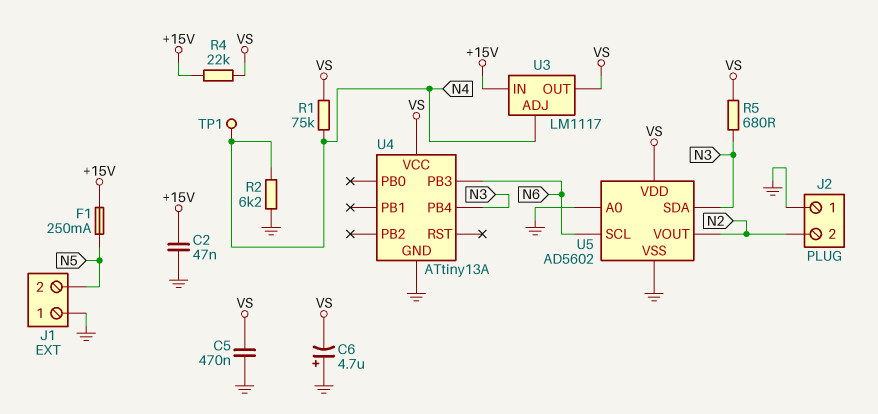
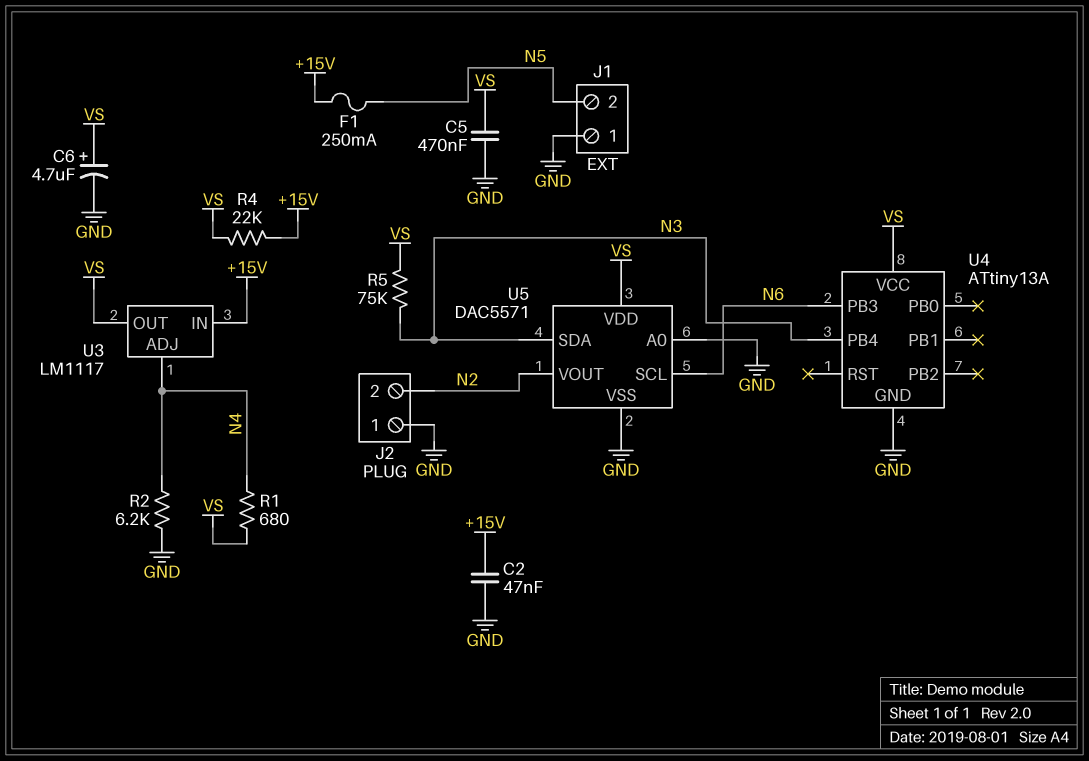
C6: 4.7uF (plus GND, minus VS) -> 4.7uF (plus VS, minus GND)
R1: 75k (N4, VS) -> 680 (N4, VS)
R5: 680 (N3, VS) -> 75k (N3, VS)
TP1: test point (N4) -> none
U5: AD5602 -> DAC5571

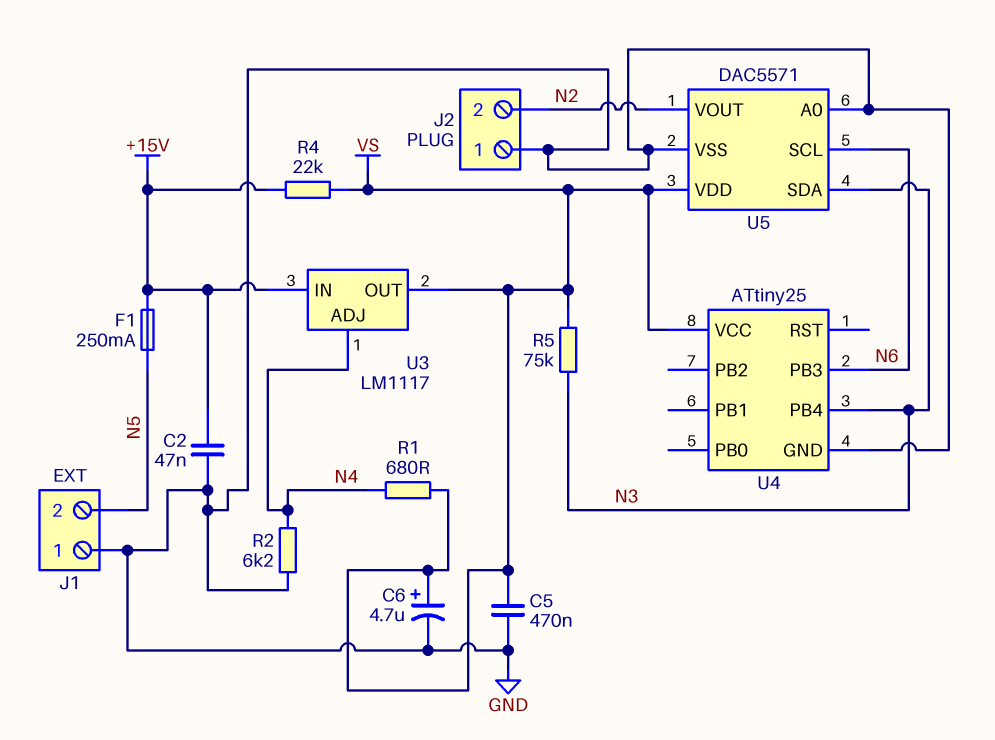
U4: ATtiny13A -> ATtiny25

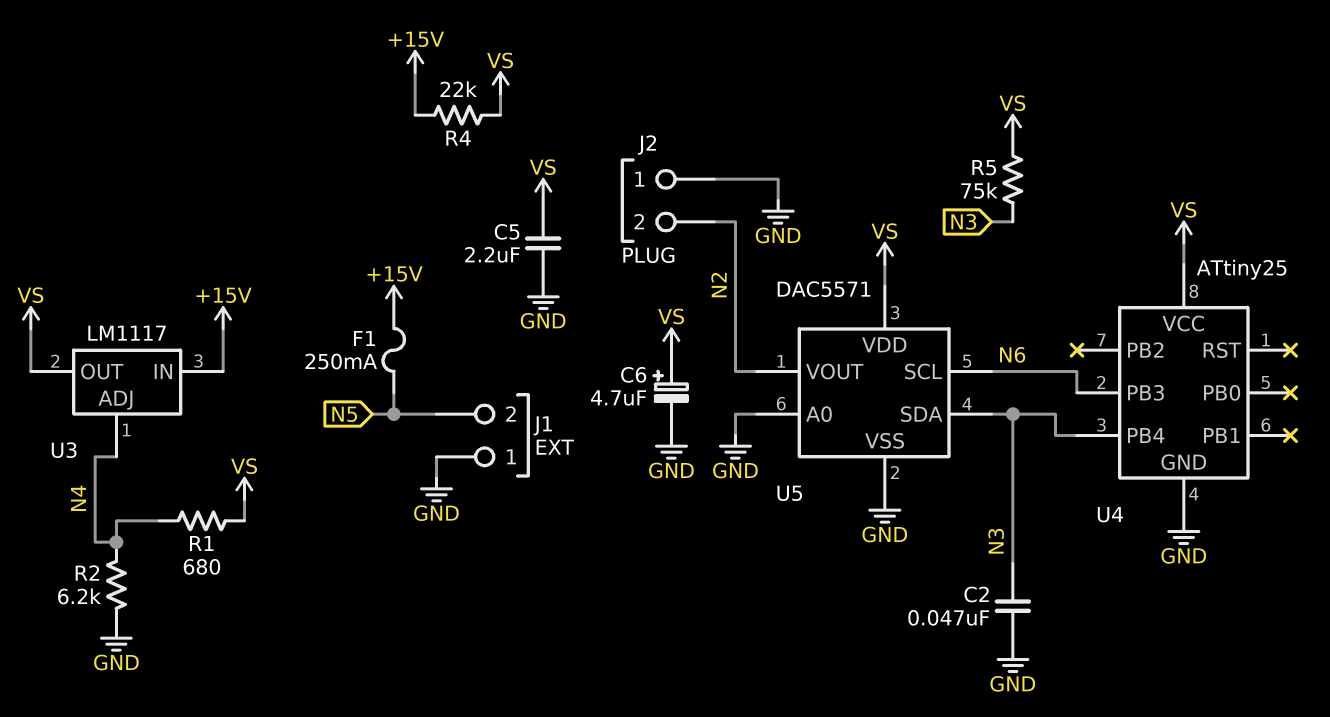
C2: 47nF (+15V, GND) -> 47nF (GND, N3)
C5: 470nF (GND, VS) -> 2.2uF (GND, VS)

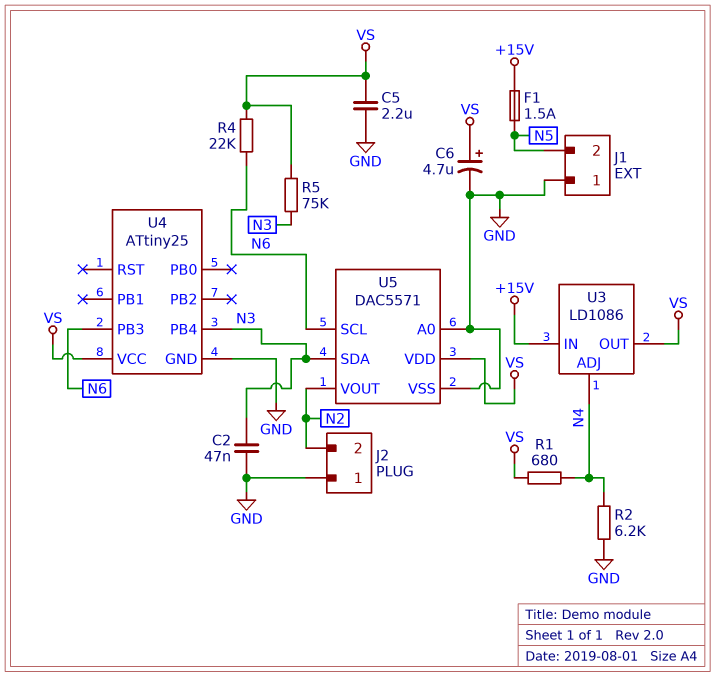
F1: 250mA (+15V, N5) -> 1.5A (+15V, N5)
R4: 22k (+15V, VS) -> 22k (N6, VS)
U3: LM1117 -> LD1086

